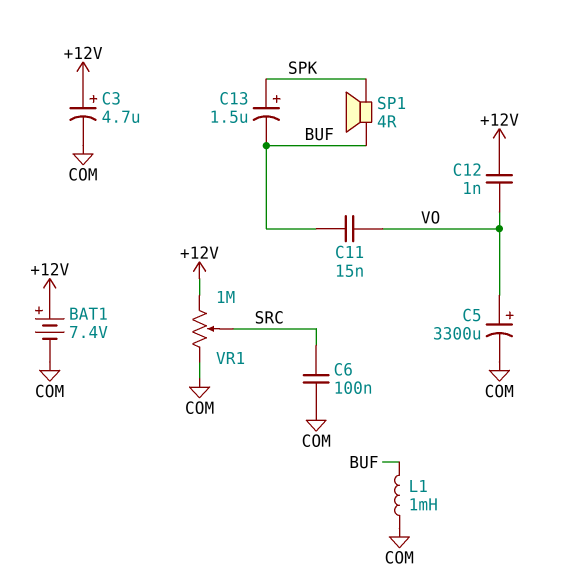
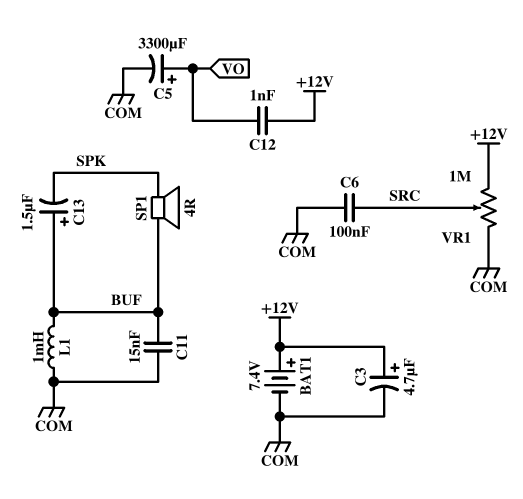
C11: 15nF (BUF, VO) -> 15nF (BUF, COM)
C13: 1.5uF (plus SPK, minus BUF) -> 1.5uF (plus BUF, minus SPK)

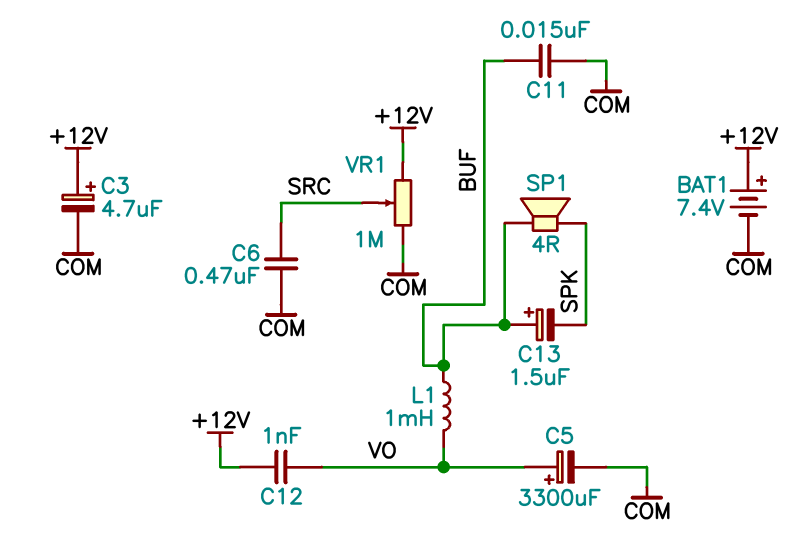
C6: 100nF (COM, SRC) -> 470nF (COM, SRC)
L1: 1mH (BUF, COM) -> 1mH (BUF, VO)

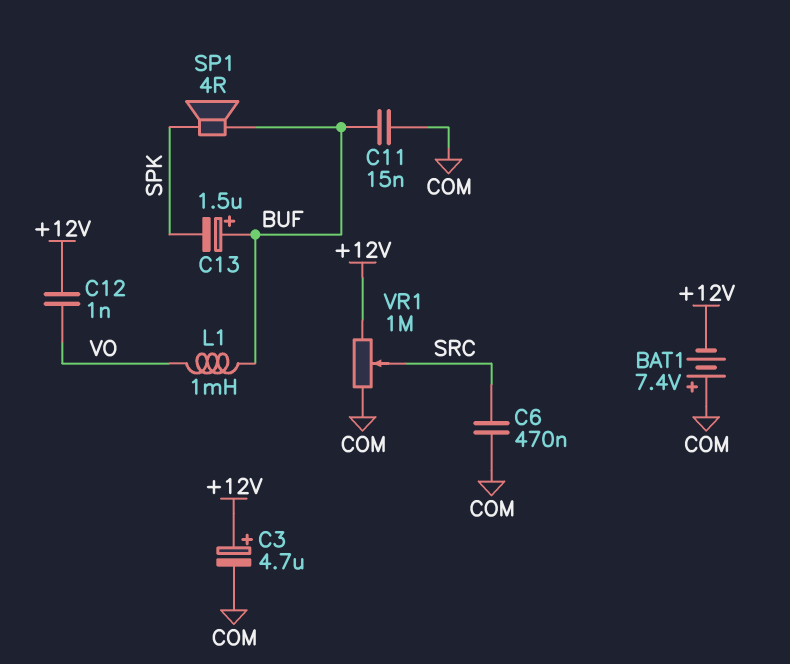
BAT1: 7.4V (plus +12V, minus COM) -> 7.4V (plus COM, minus +12V)
C5: 3300uF (plus VO, minus COM) -> none

